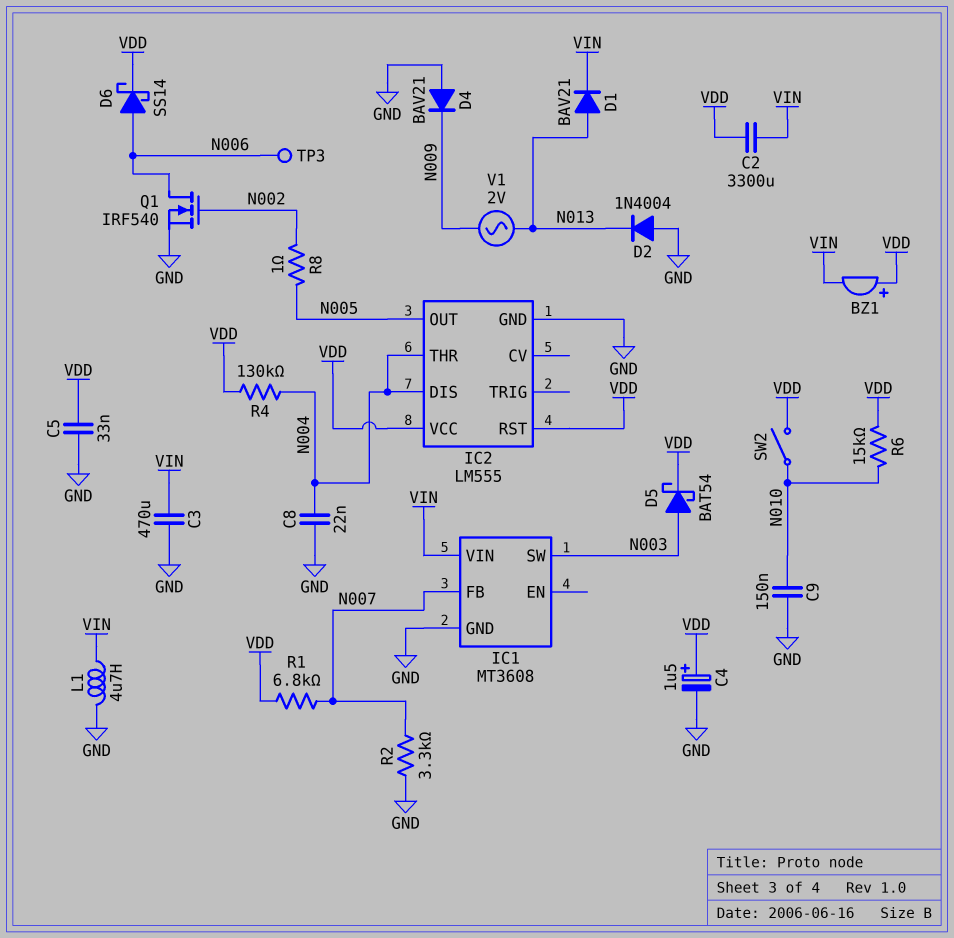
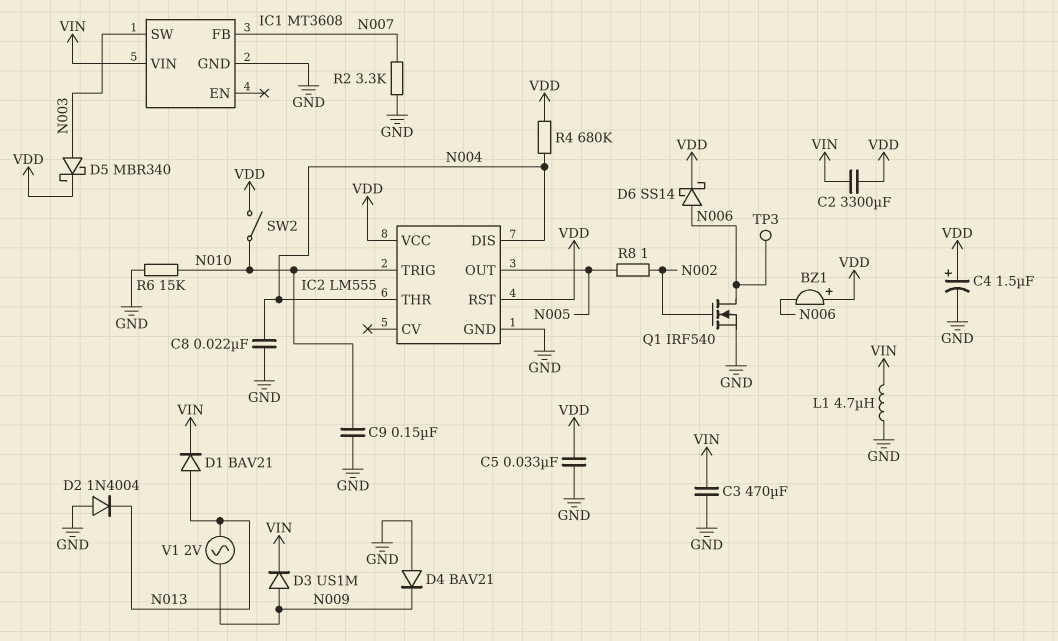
BZ1: buzzer (plus VDD, minus VIN) -> buzzer (plus VDD, minus N006)
D3: none -> diode US1M (A N009, K VIN)
D5: schottky BAT54 (A N003, K VDD) -> schottky MBR340 (A N003, K VDD)
IC2 pin TRIG: none -> N010
R1: 6.8k (N007, VDD) -> none
R4: 130k (N004, VDD) -> 680k (N004, VDD)
R6: 15k (N010, VDD) -> 15k (GND, N010)

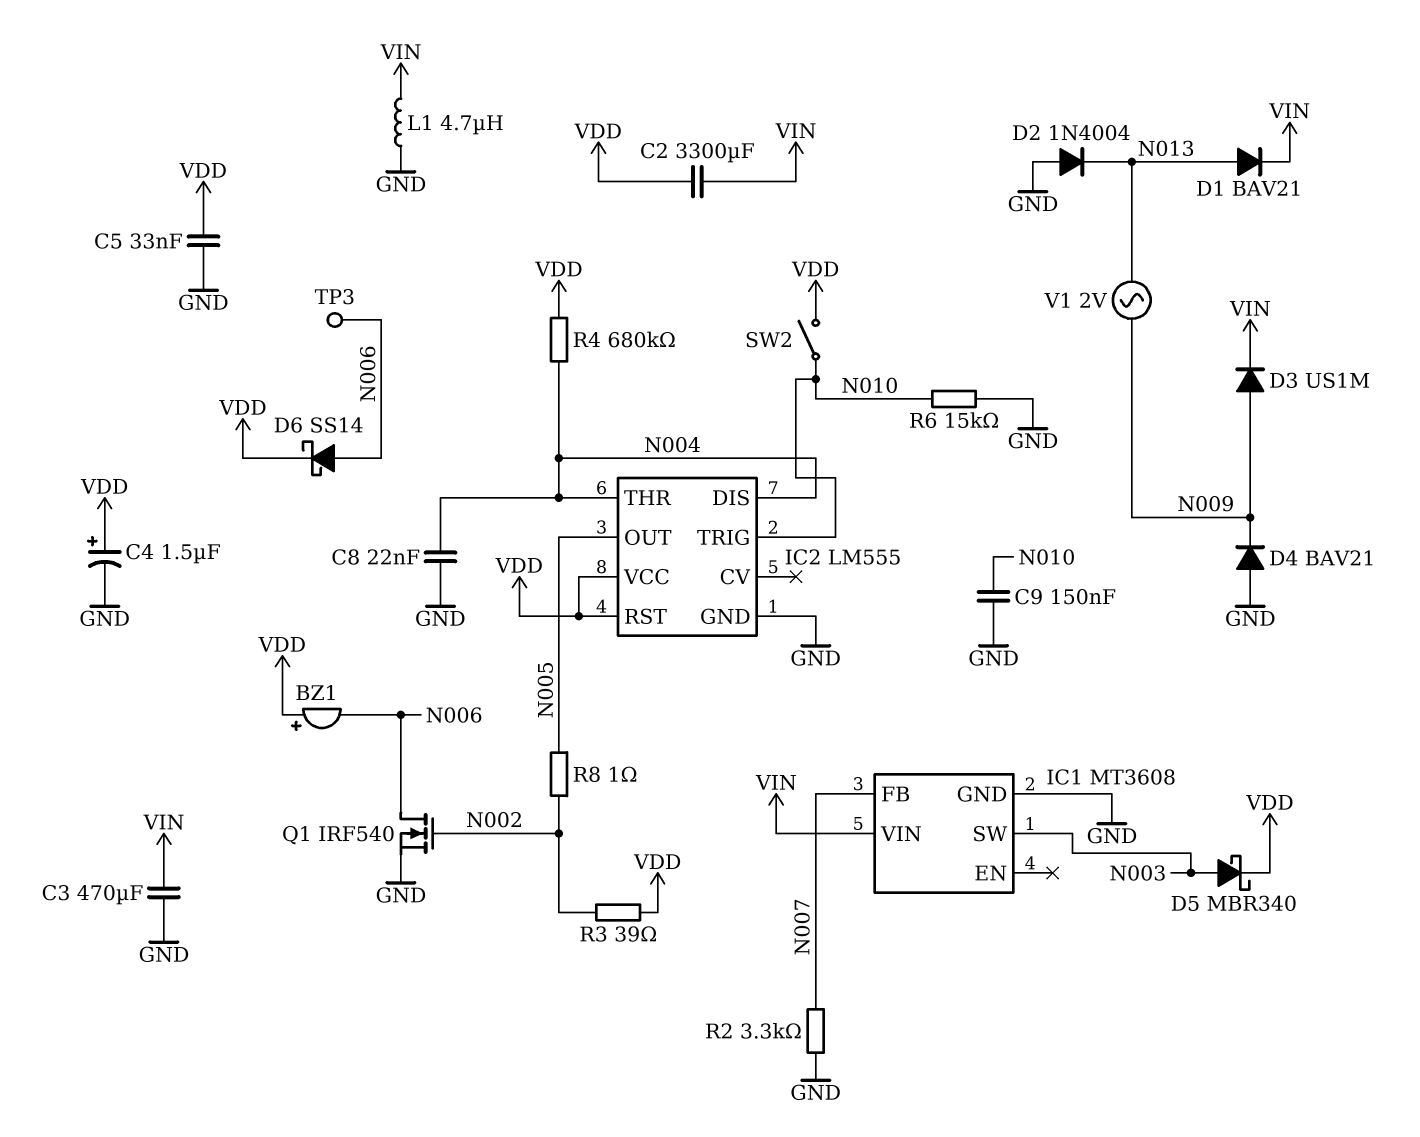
R3: none -> 39 (N002, VDD)

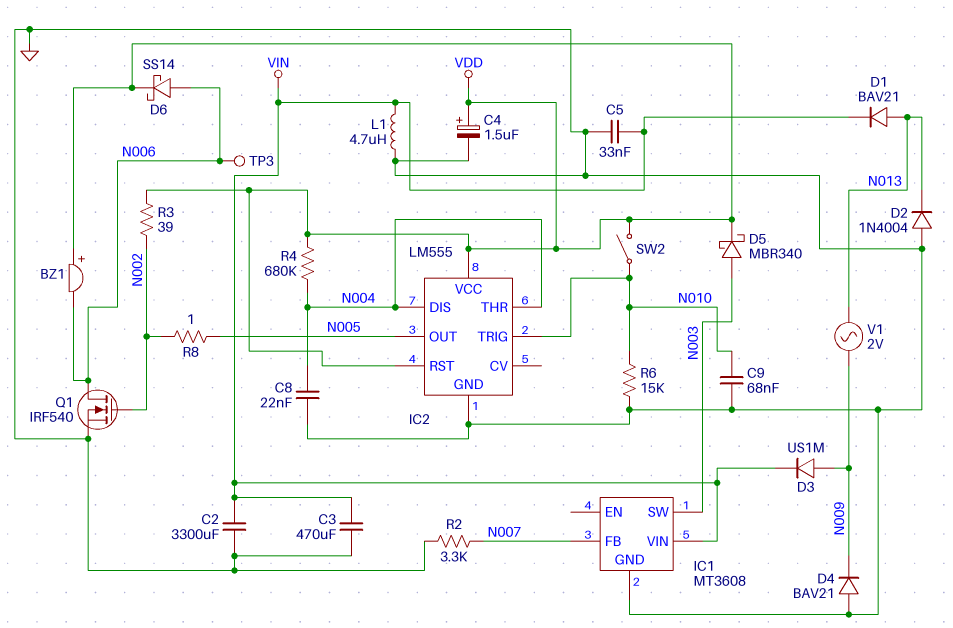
C2: 3300uF (VDD, VIN) -> 3300uF (GND, VIN)
C5: 33nF (GND, VDD) -> 33nF (GND, VIN)
C9: 150nF (GND, N010) -> 68nF (GND, N010)

